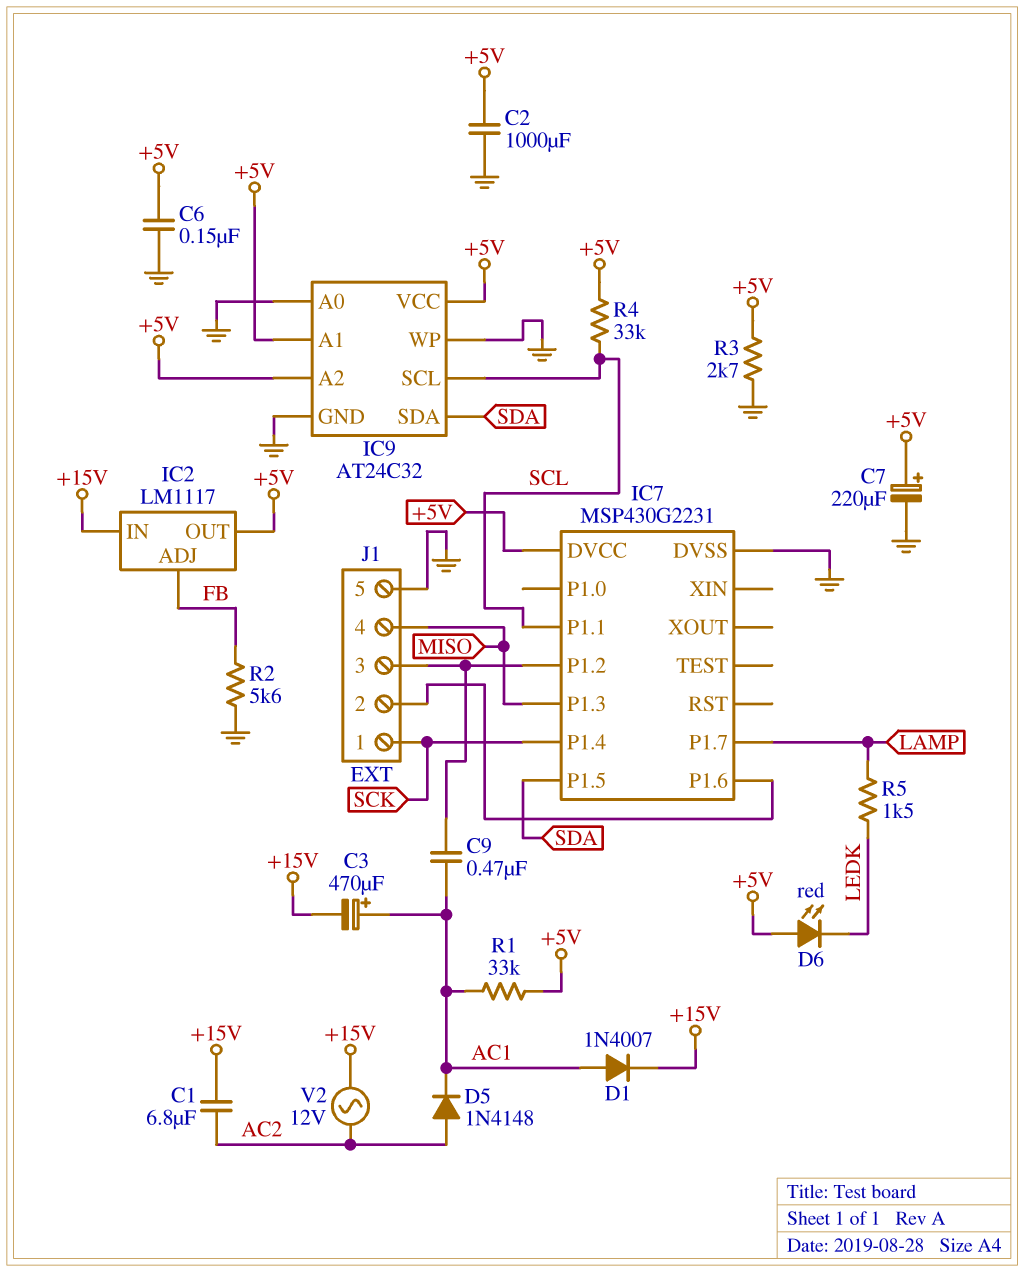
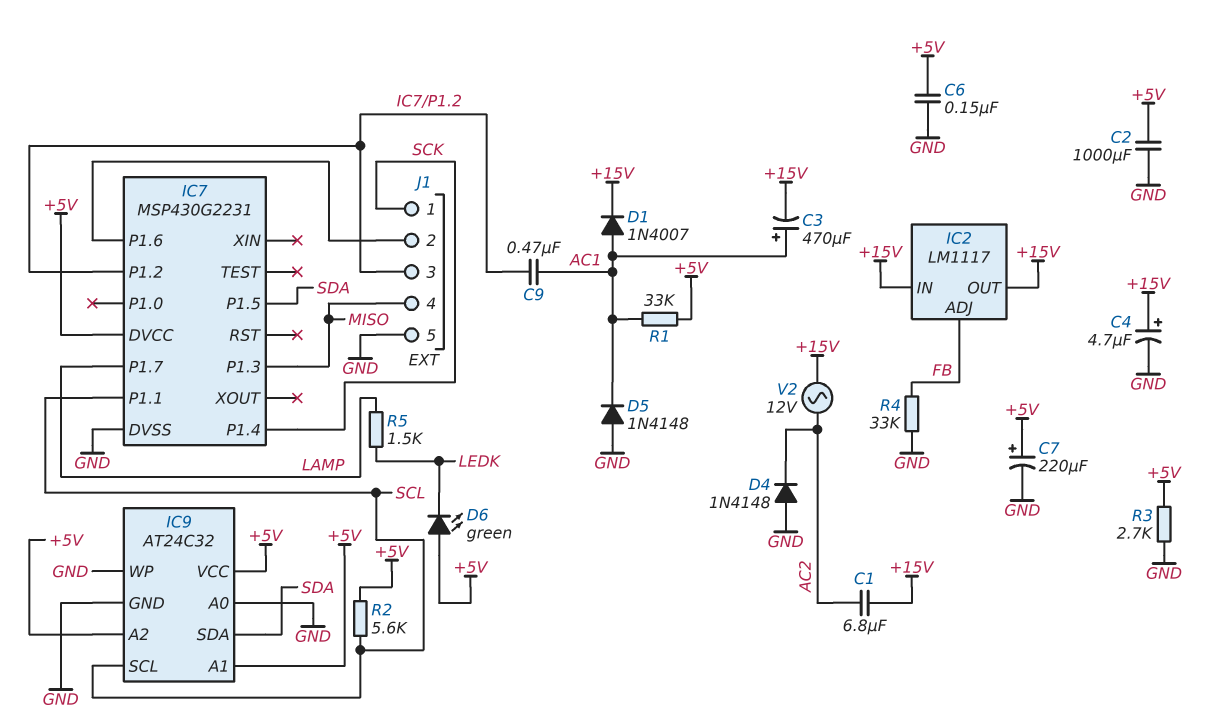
C4: none -> 4.7uF (plus +15V, minus GND)
D4: none -> diode 1N4148 (A GND, K AC2)
D5: diode 1N4148 (A AC2, K AC1) -> diode 1N4148 (A GND, K AC1)
D6: LED red (A +5V, K LEDK) -> LED green (A +5V, K LEDK)
IC2 pin OUT: +5V -> +15V
R2: 5.6k (FB, GND) -> 5.6k (+5V, SCL)
R4: 33k (+5V, SCL) -> 33k (FB, GND)

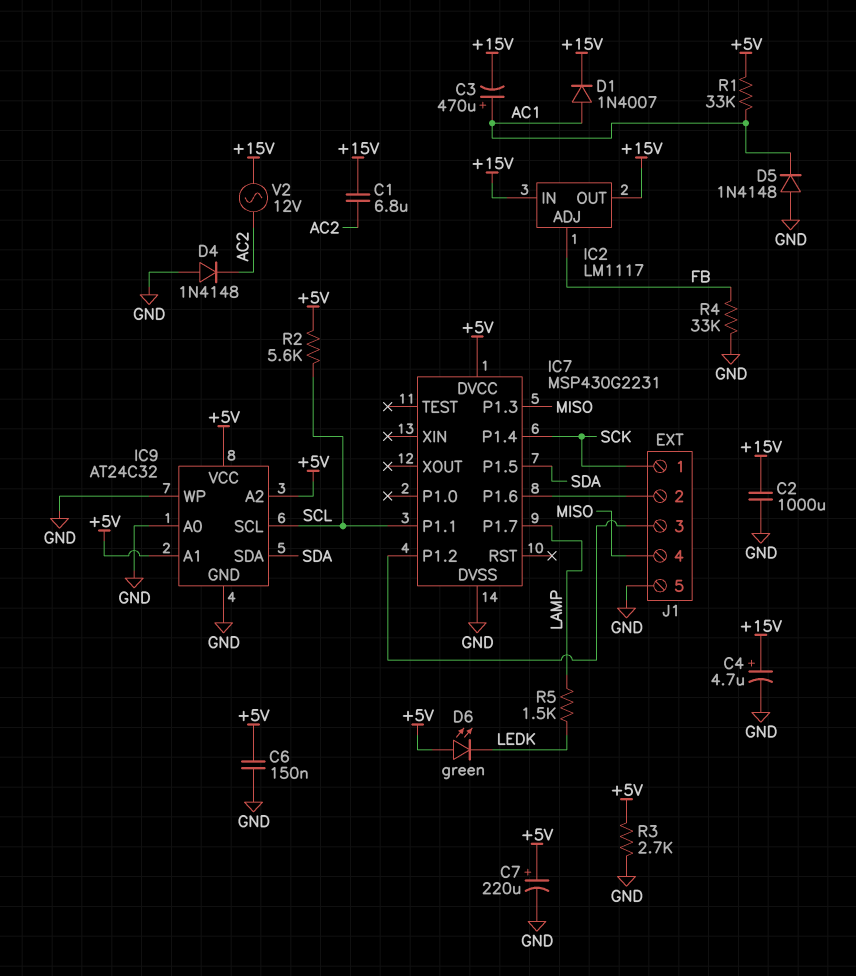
C2: 1000uF (+5V, GND) -> 1000uF (+15V, GND)
C9: 470nF (AC1, IC7/P1.2) -> none

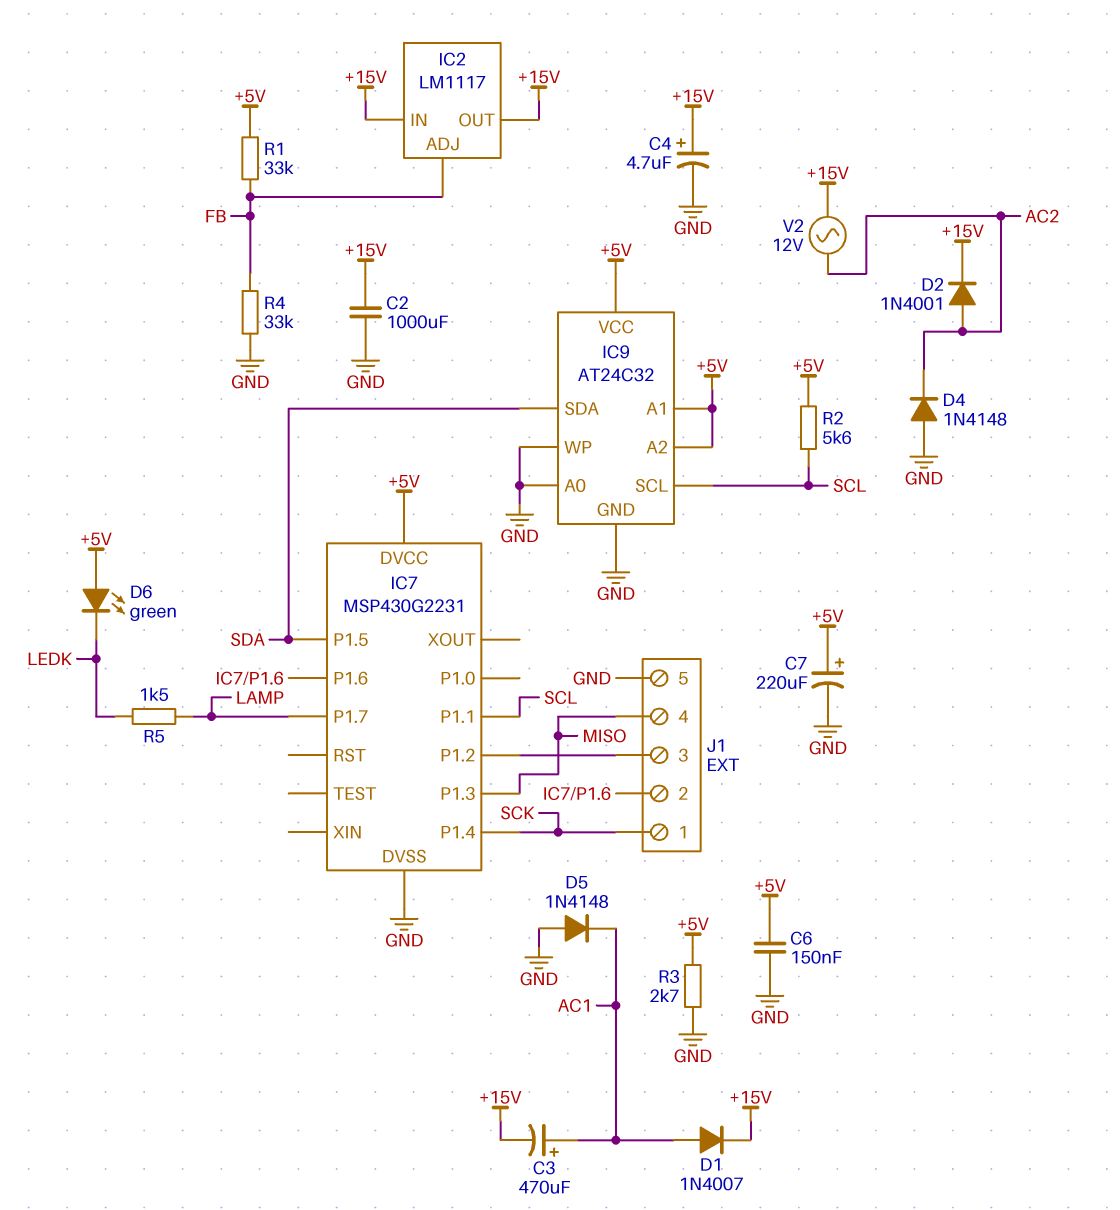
C1: 6.8uF (+15V, AC2) -> none
D2: none -> diode 1N4001 (A AC2, K +15V)
R1: 33k (+5V, AC1) -> 33k (+5V, FB)

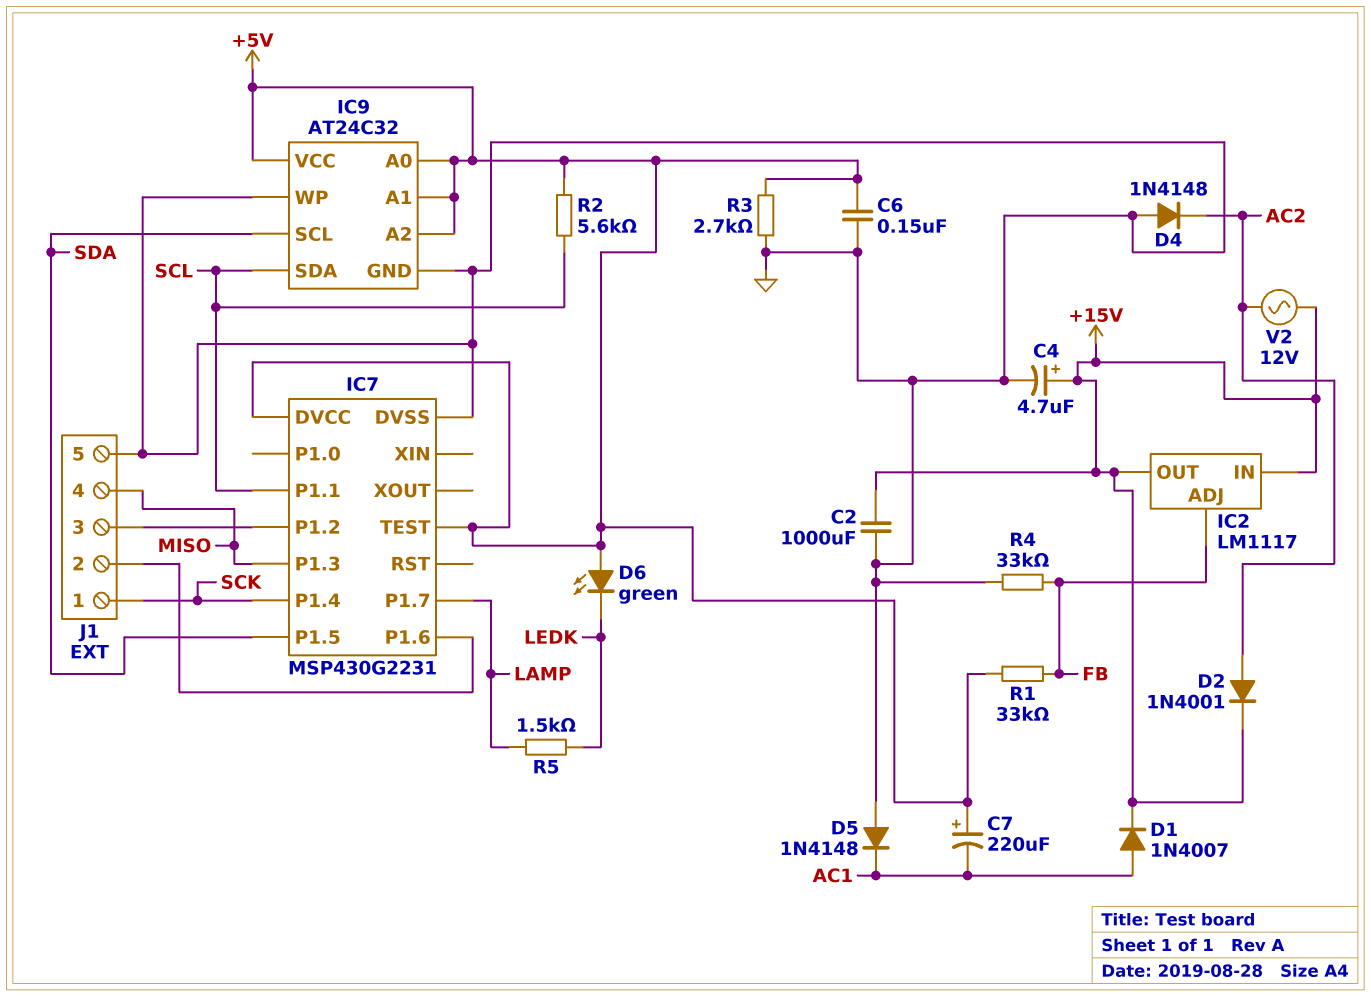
C3: 470uF (plus AC1, minus +15V) -> none
C7: 220uF (plus +5V, minus GND) -> 220uF (plus +5V, minus AC1)
IC7 pin TEST: none -> +5V
IC9 pin A0: GND -> +5V
IC9 pin SCL: SCL -> SDA
IC9 pin SDA: SDA -> SCL

